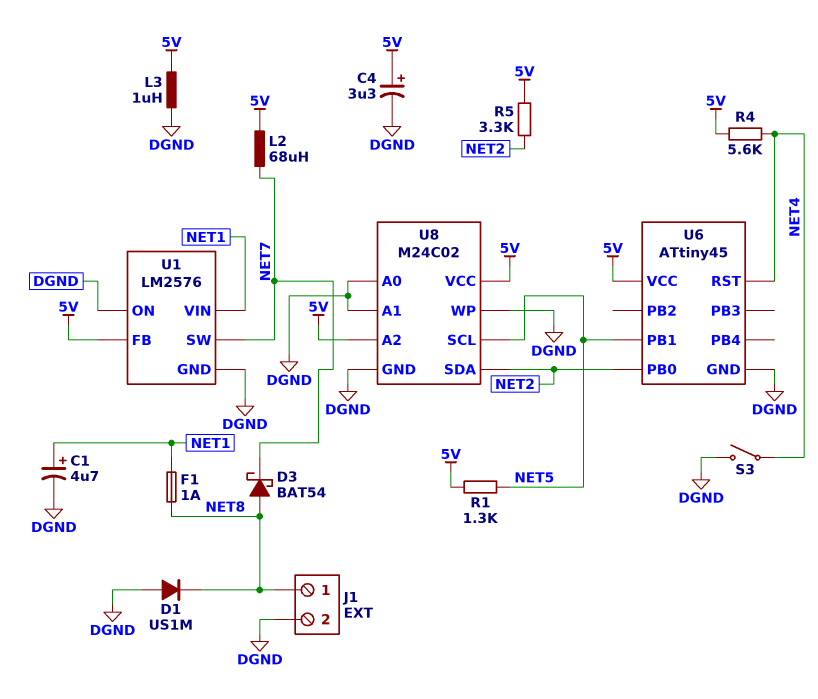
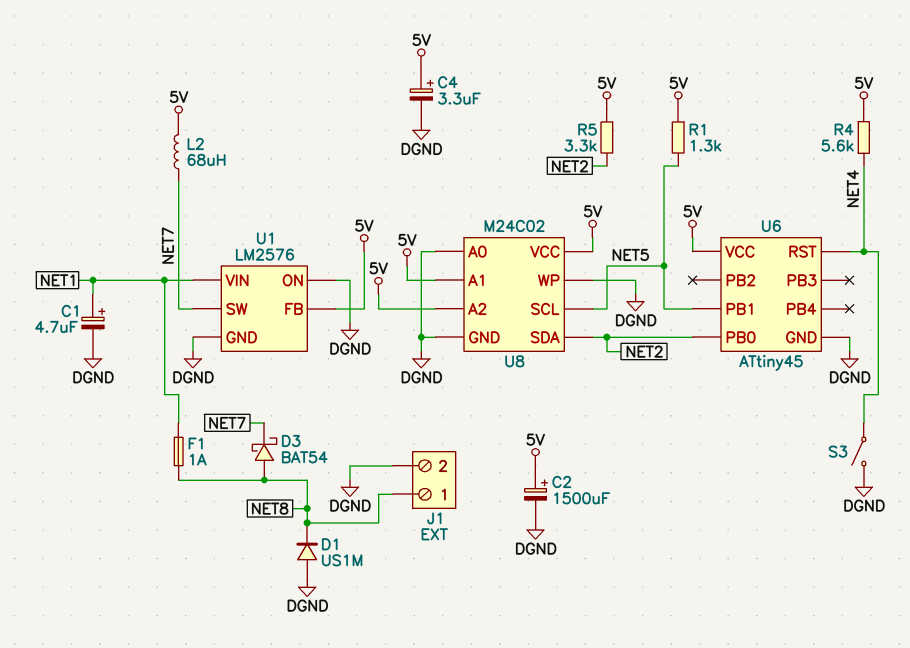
C2: none -> 1500uF (plus 5V, minus DGND)
L3: 1uH (5V, DGND) -> none
U8 pin A1: DGND -> 5V

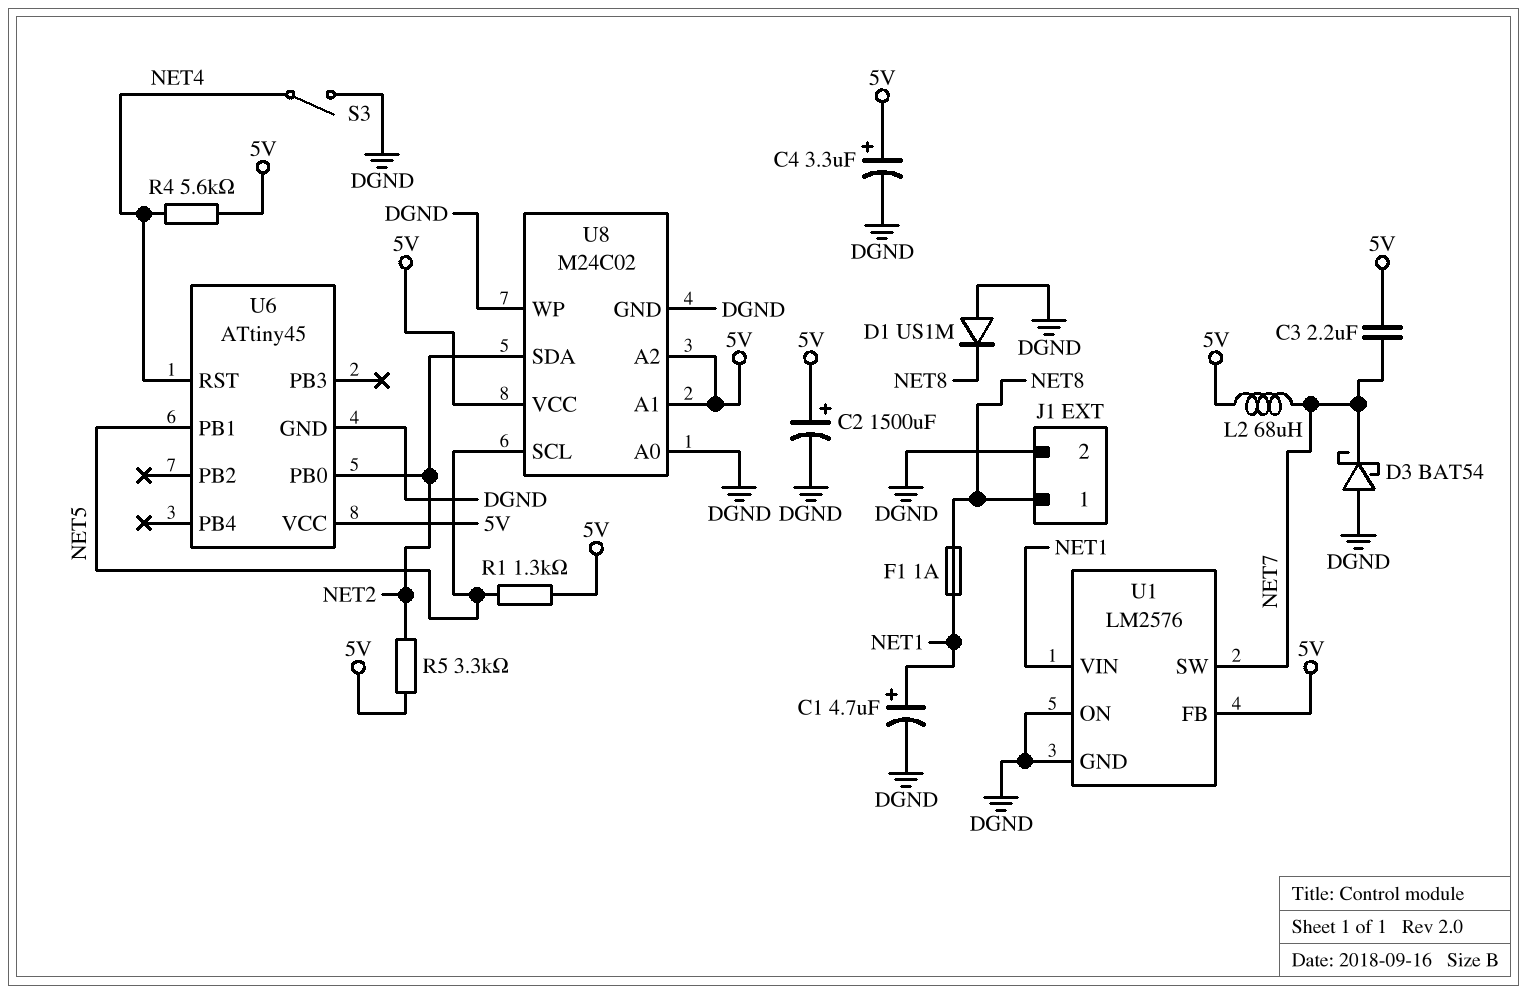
C3: none -> 2.2uF (5V, NET7)
D3: schottky BAT54 (A NET8, K NET7) -> schottky BAT54 (A DGND, K NET7)

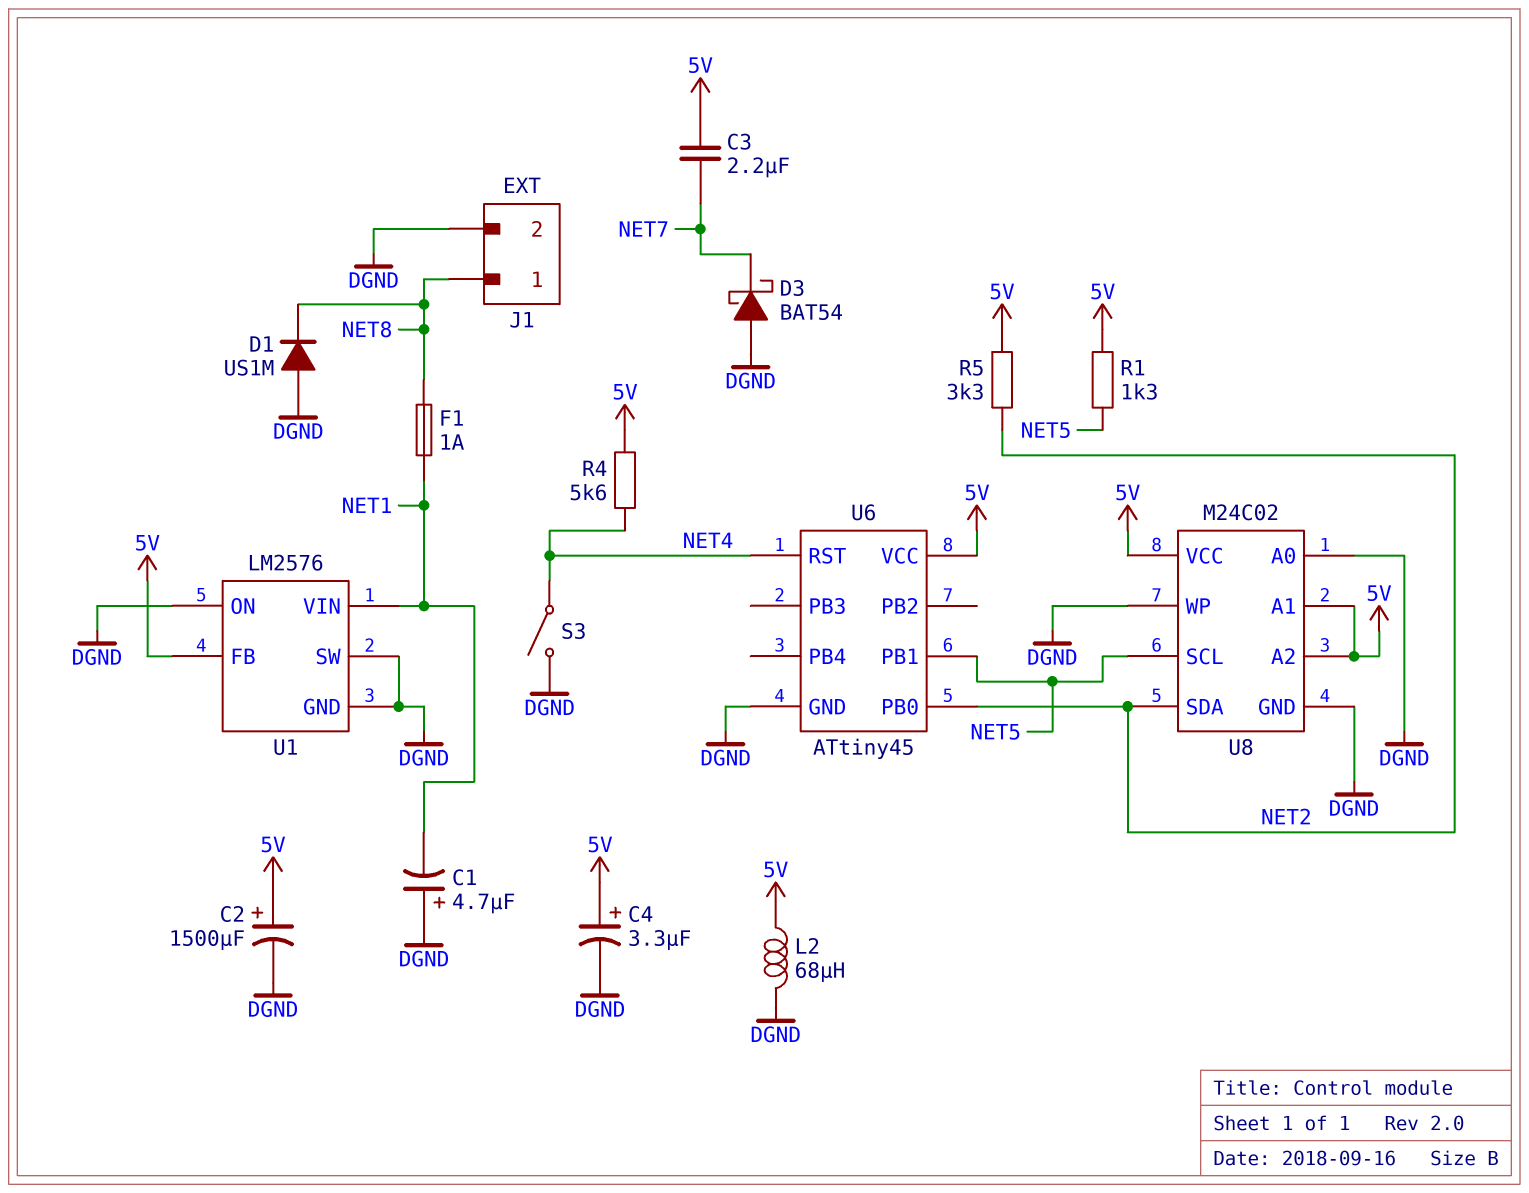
C1: 4.7uF (plus NET1, minus DGND) -> 4.7uF (plus DGND, minus NET1)
L2: 68uH (5V, NET7) -> 68uH (5V, DGND)
U1 pin SW: NET7 -> DGND

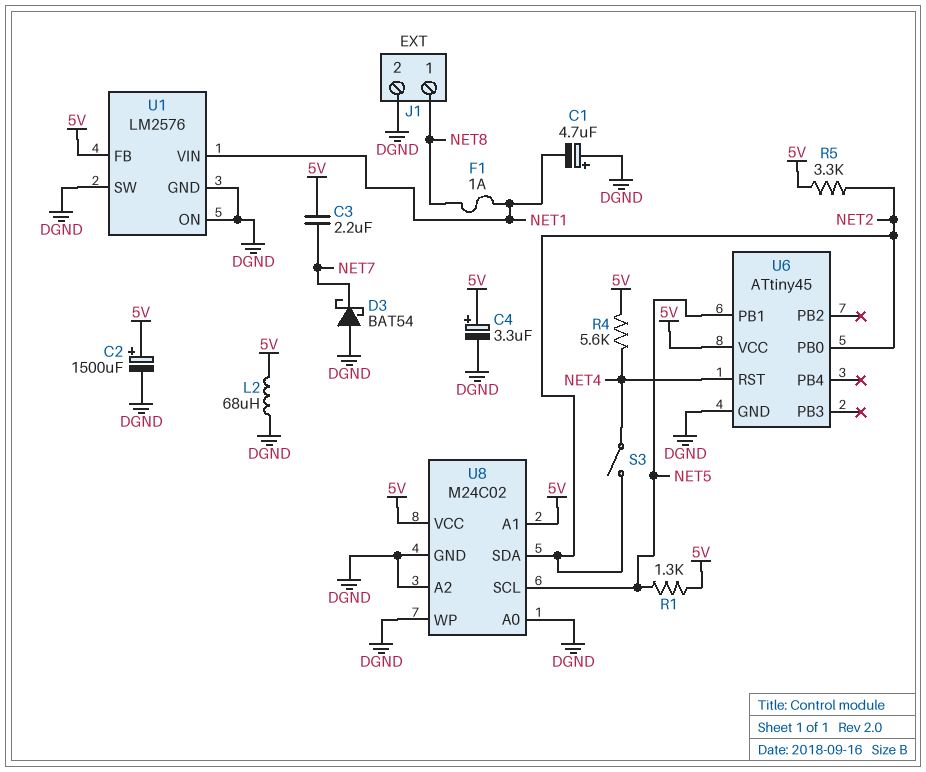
D1: diode US1M (A DGND, K NET8) -> none
S3: switch (DGND, NET4) -> switch (NET2, NET4)
U8 pin A2: 5V -> DGND

